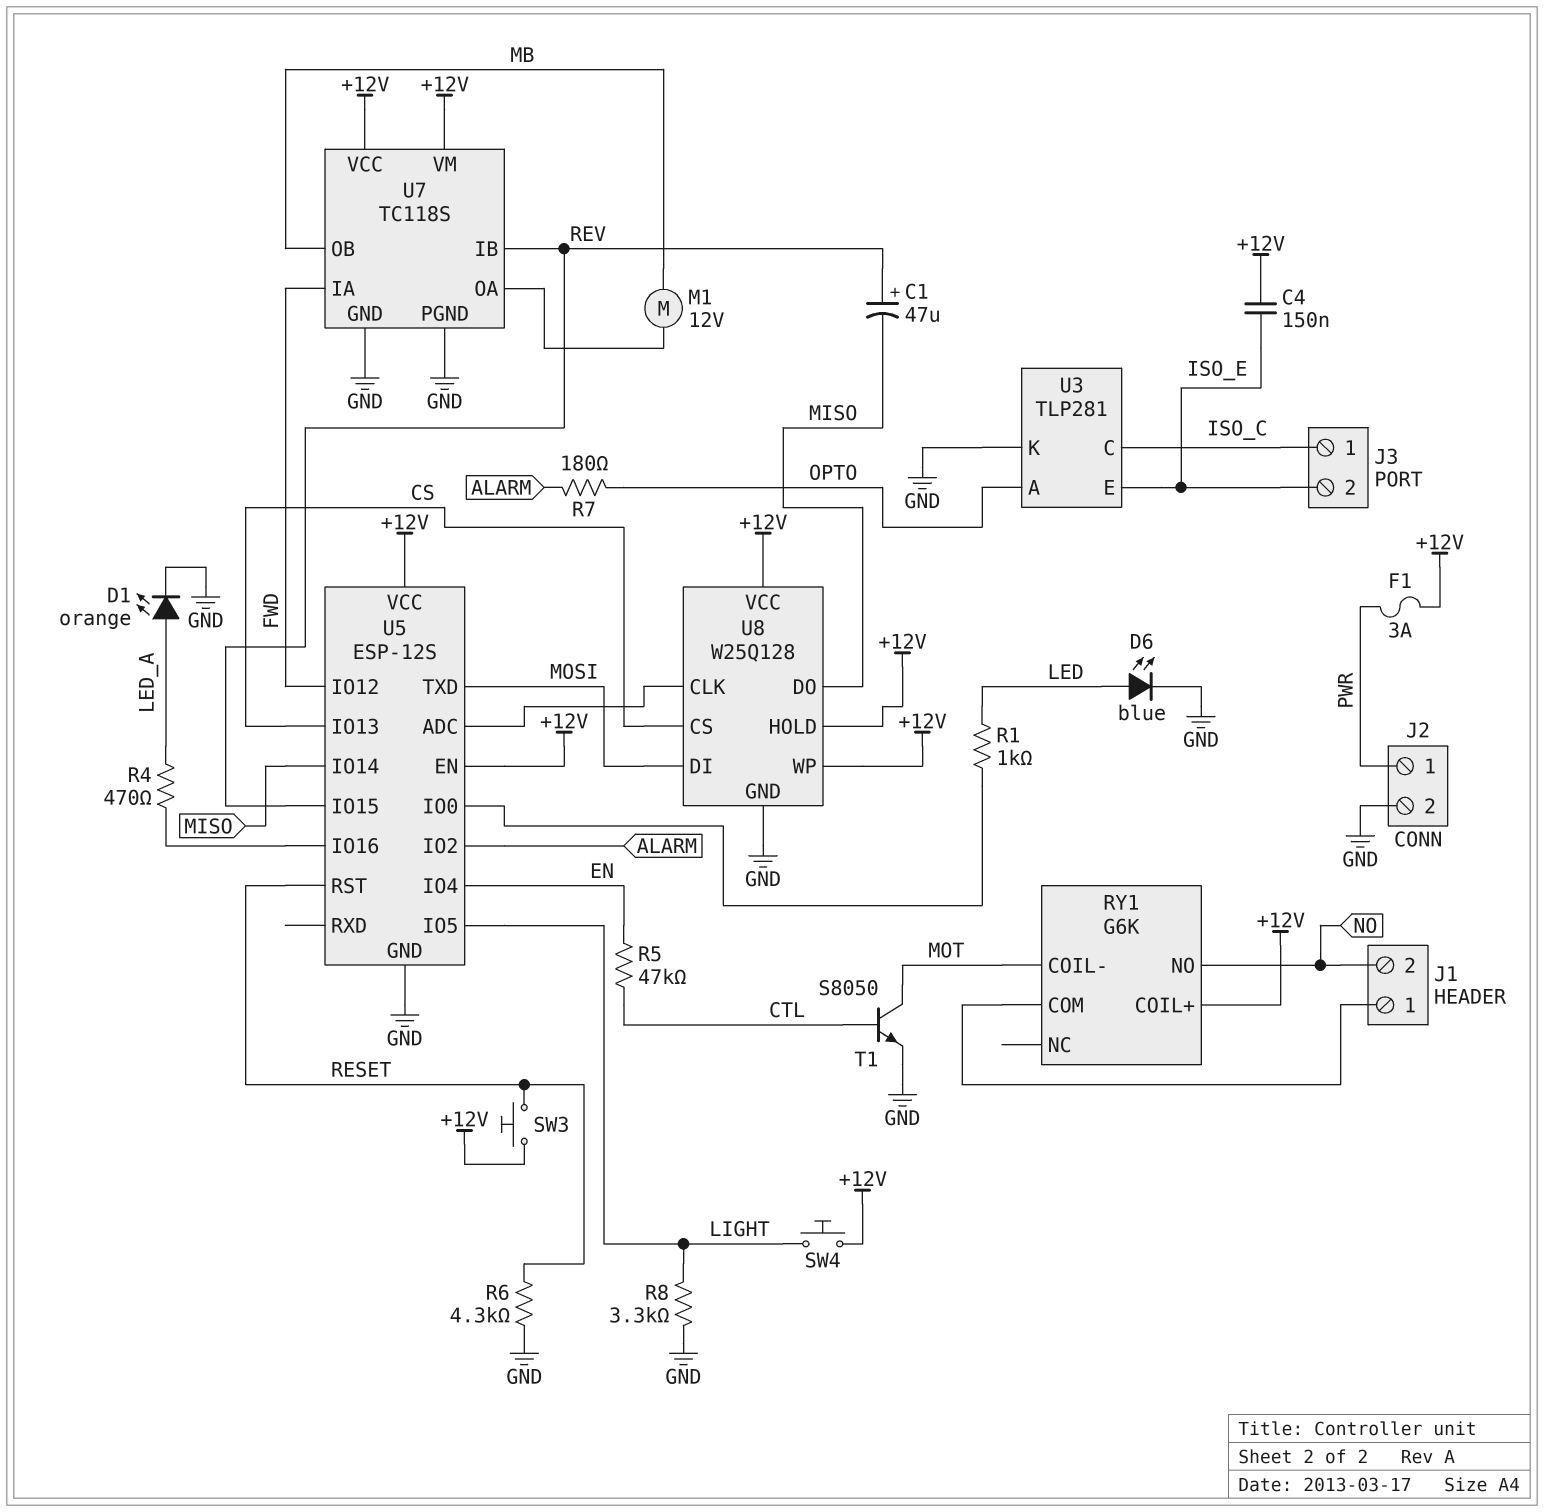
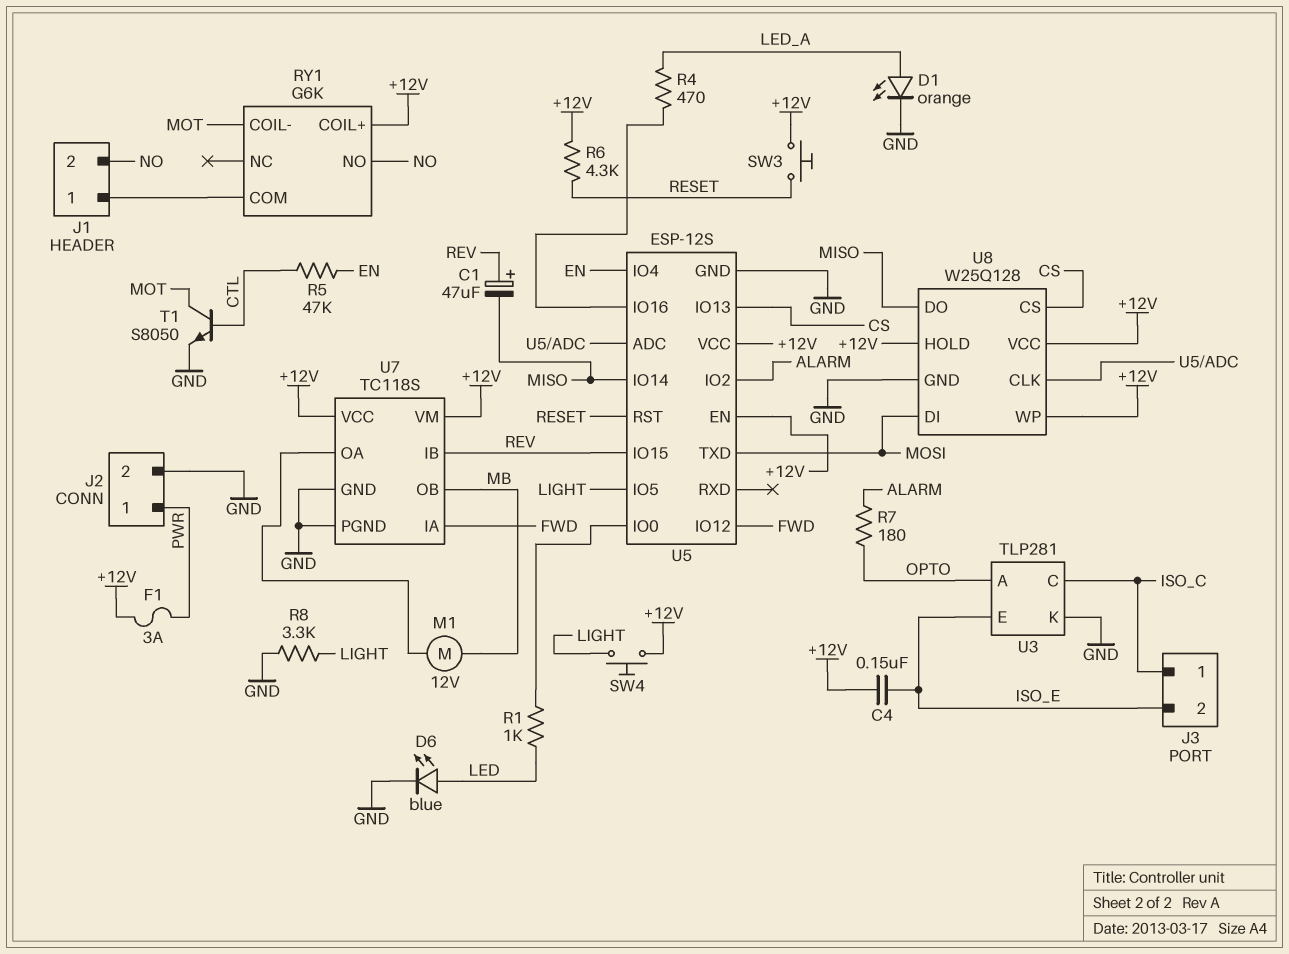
R6: 4.3k (GND, RESET) -> 4.3k (+12V, RESET)

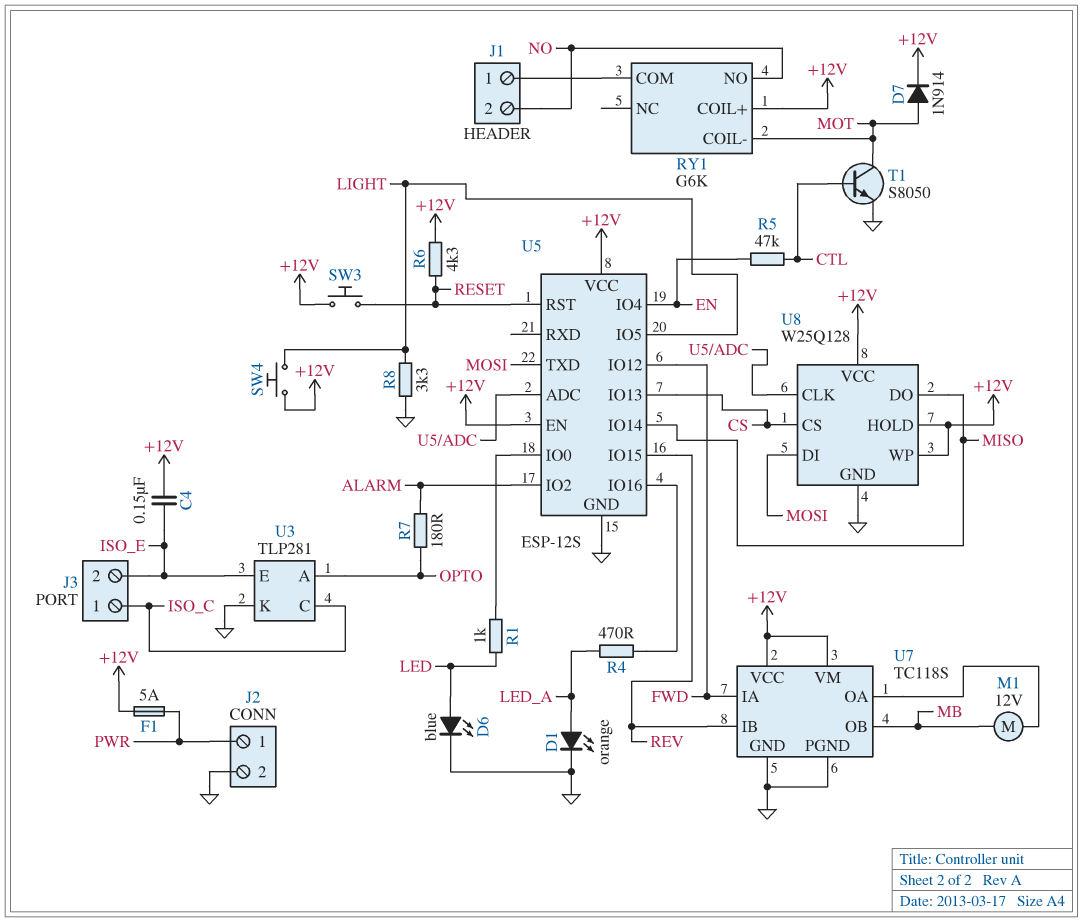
C1: 47uF (plus REV, minus MISO) -> none
D7: none -> diode 1N914 (A MOT, K +12V)
F1: 3A (+12V, PWR) -> 5A (+12V, PWR)

